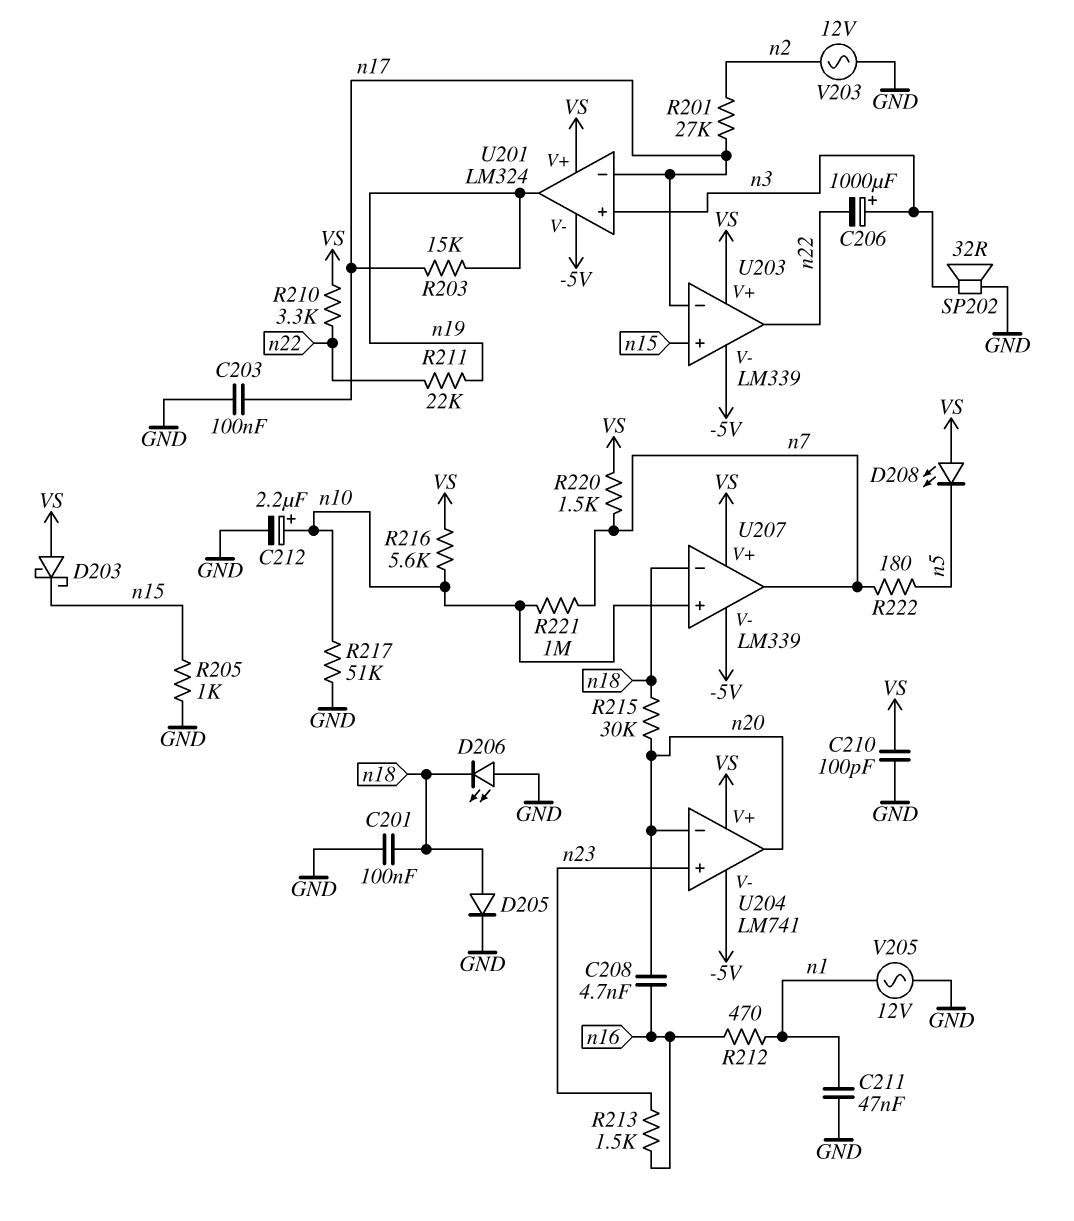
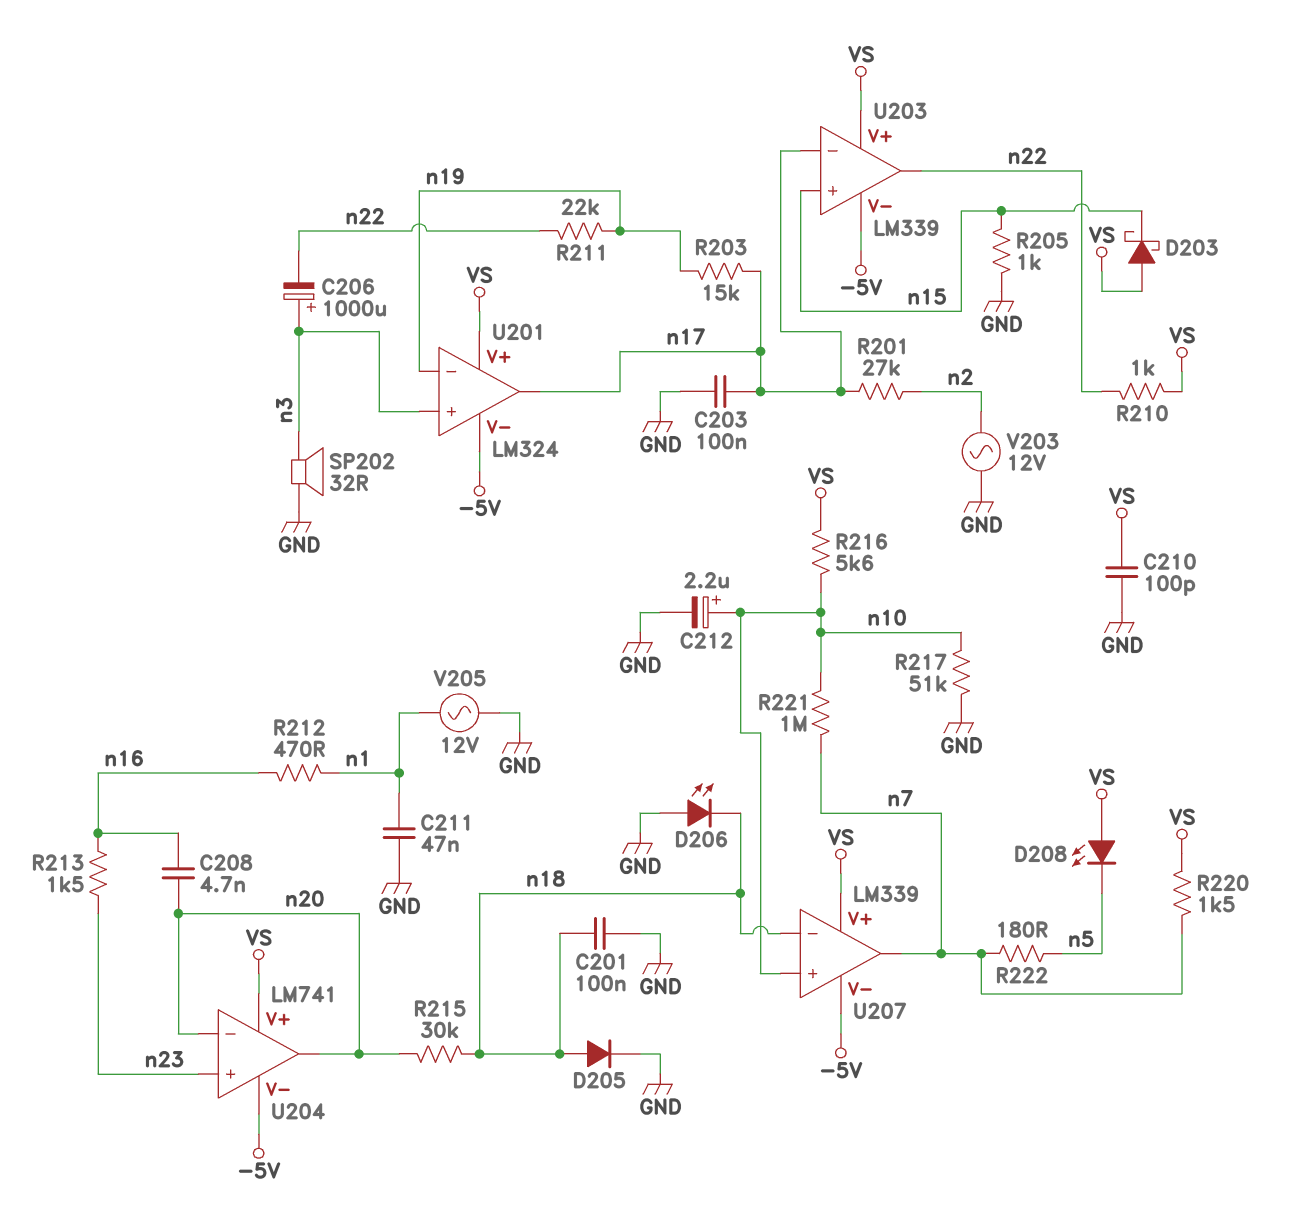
R210: 3.3k (VS, n22) -> 1k (VS, n22)
U201 pin in-: n17 -> n19
U201 pin out: n19 -> n17

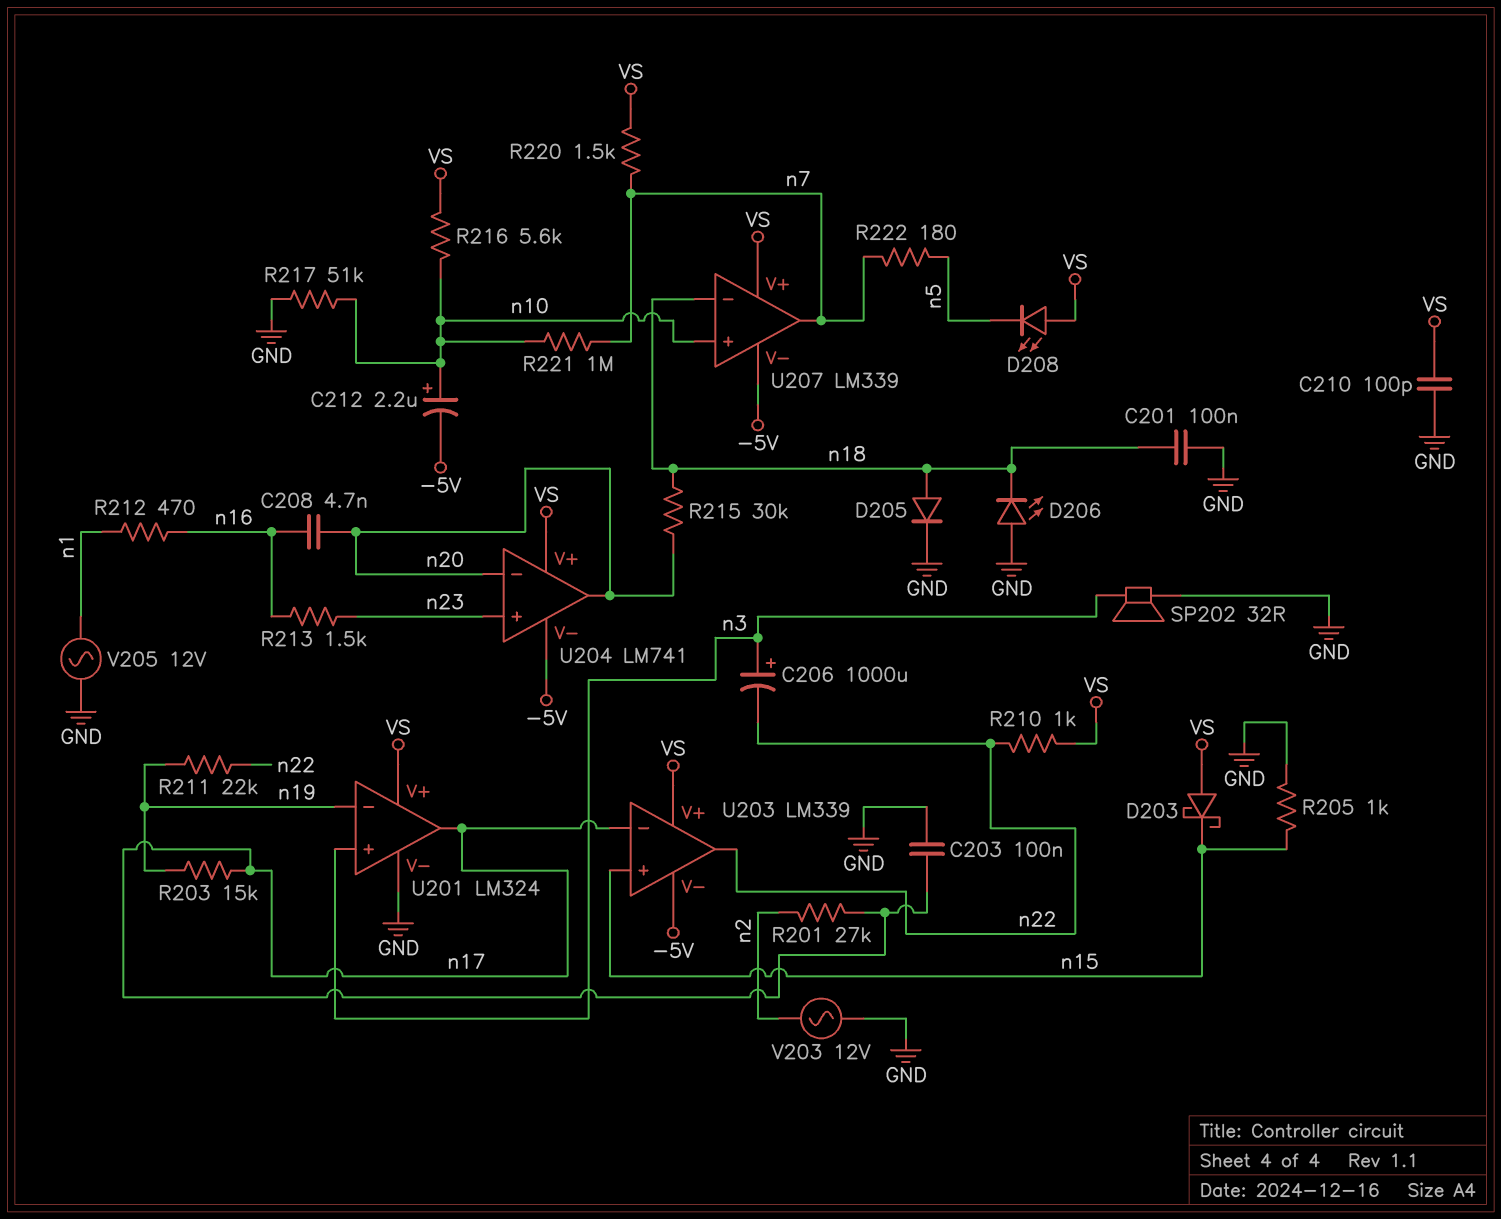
C211: 47nF (GND, n1) -> none
C212: 2.2uF (plus n10, minus GND) -> 2.2uF (plus n10, minus -5V)
U201 pin V-: -5V -> GND

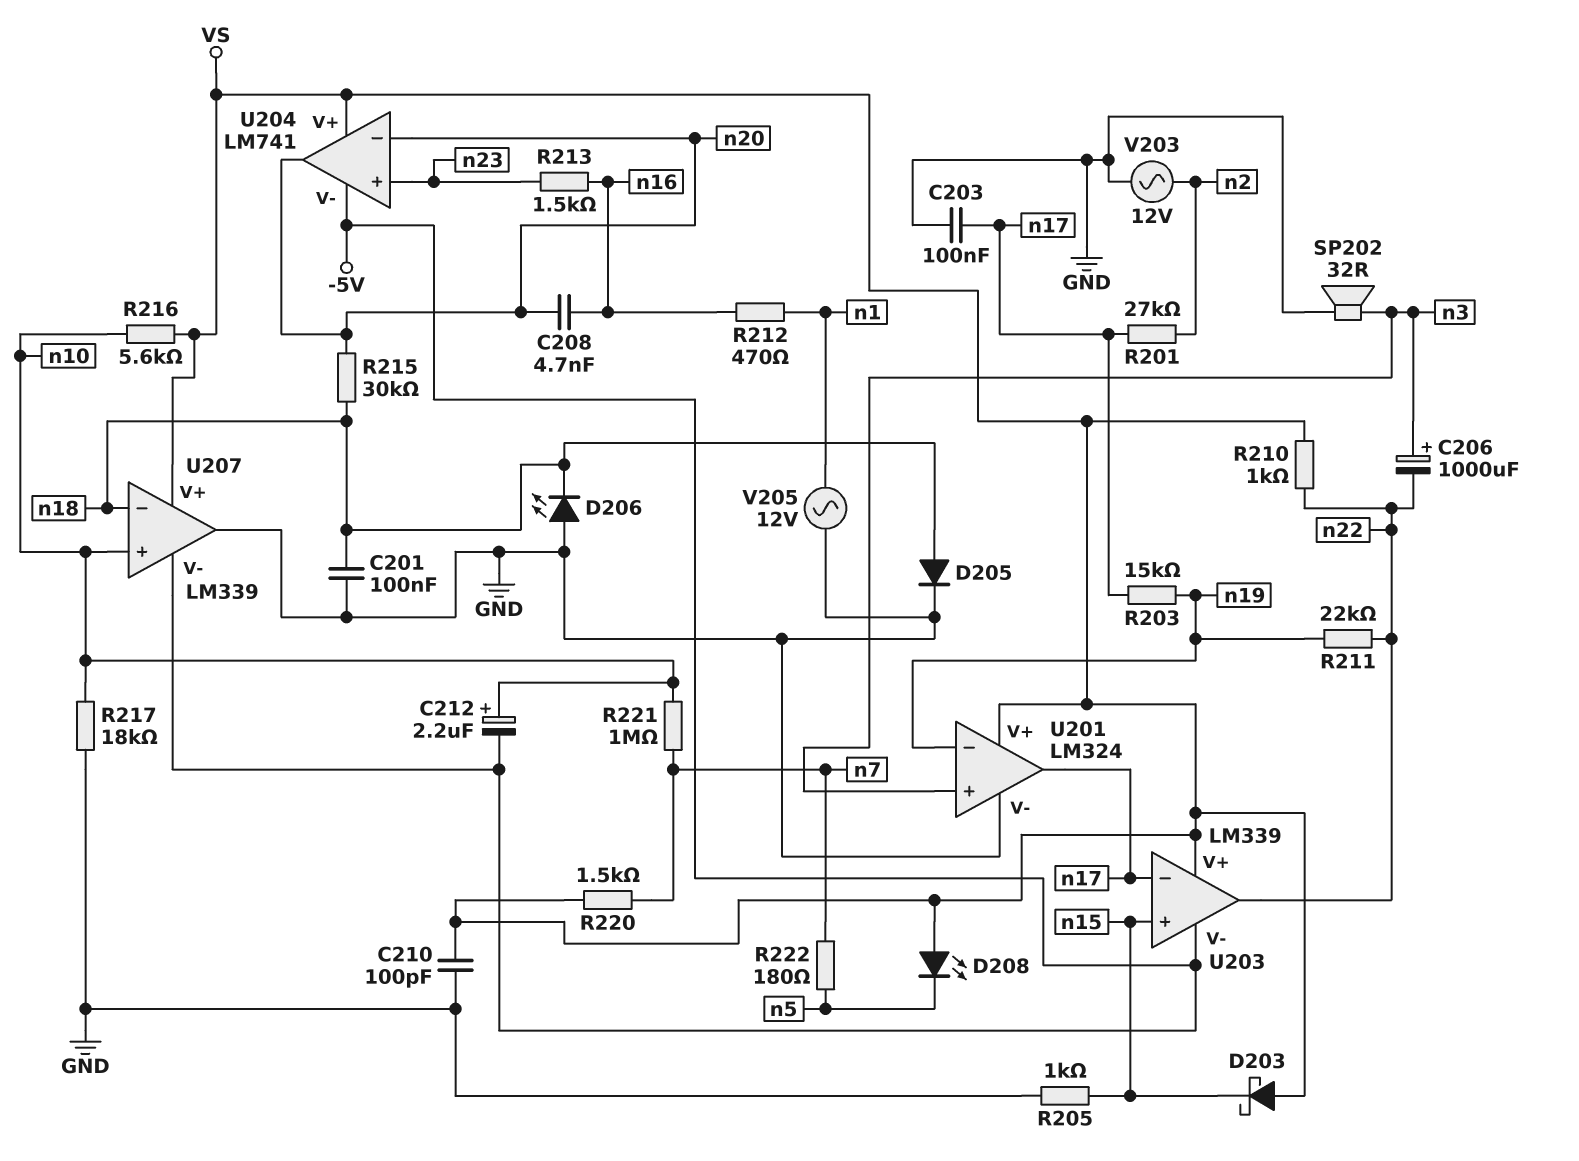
R217: 51k (GND, n10) -> 18k (GND, n10)
U207 pin out: n7 -> GND

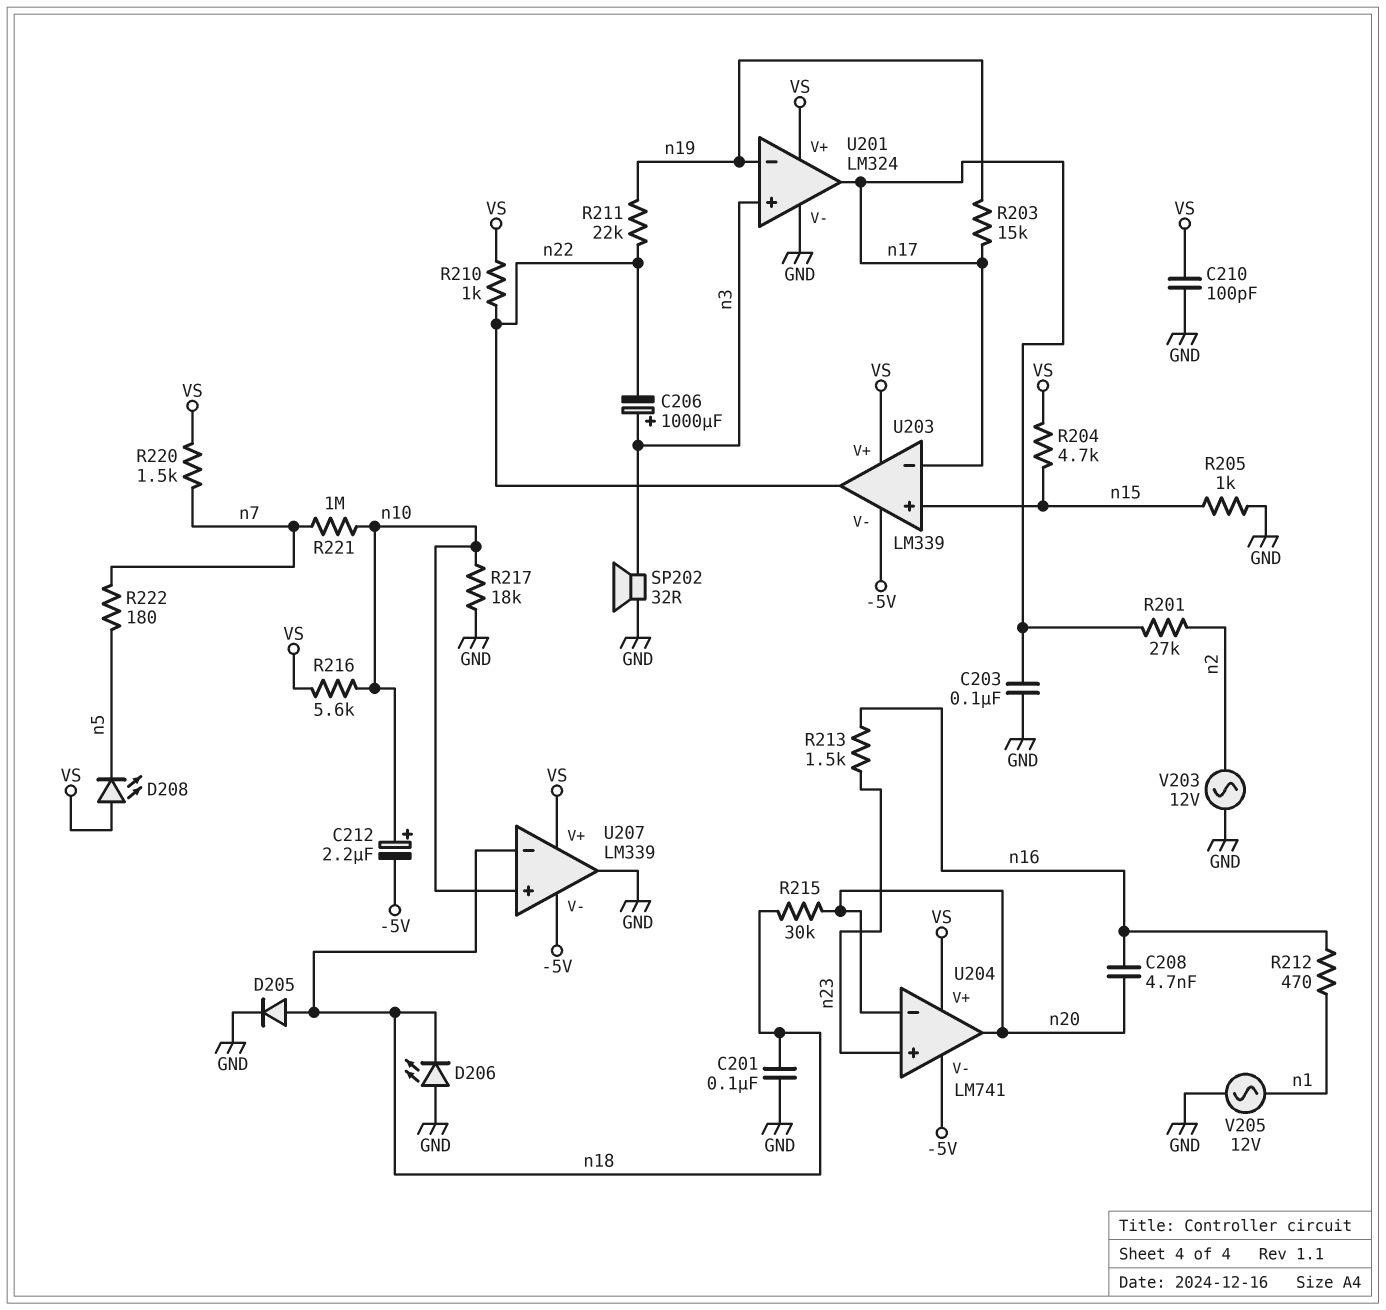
D203: schottky (A VS, K n15) -> none
R204: none -> 4.7k (VS, n15)

